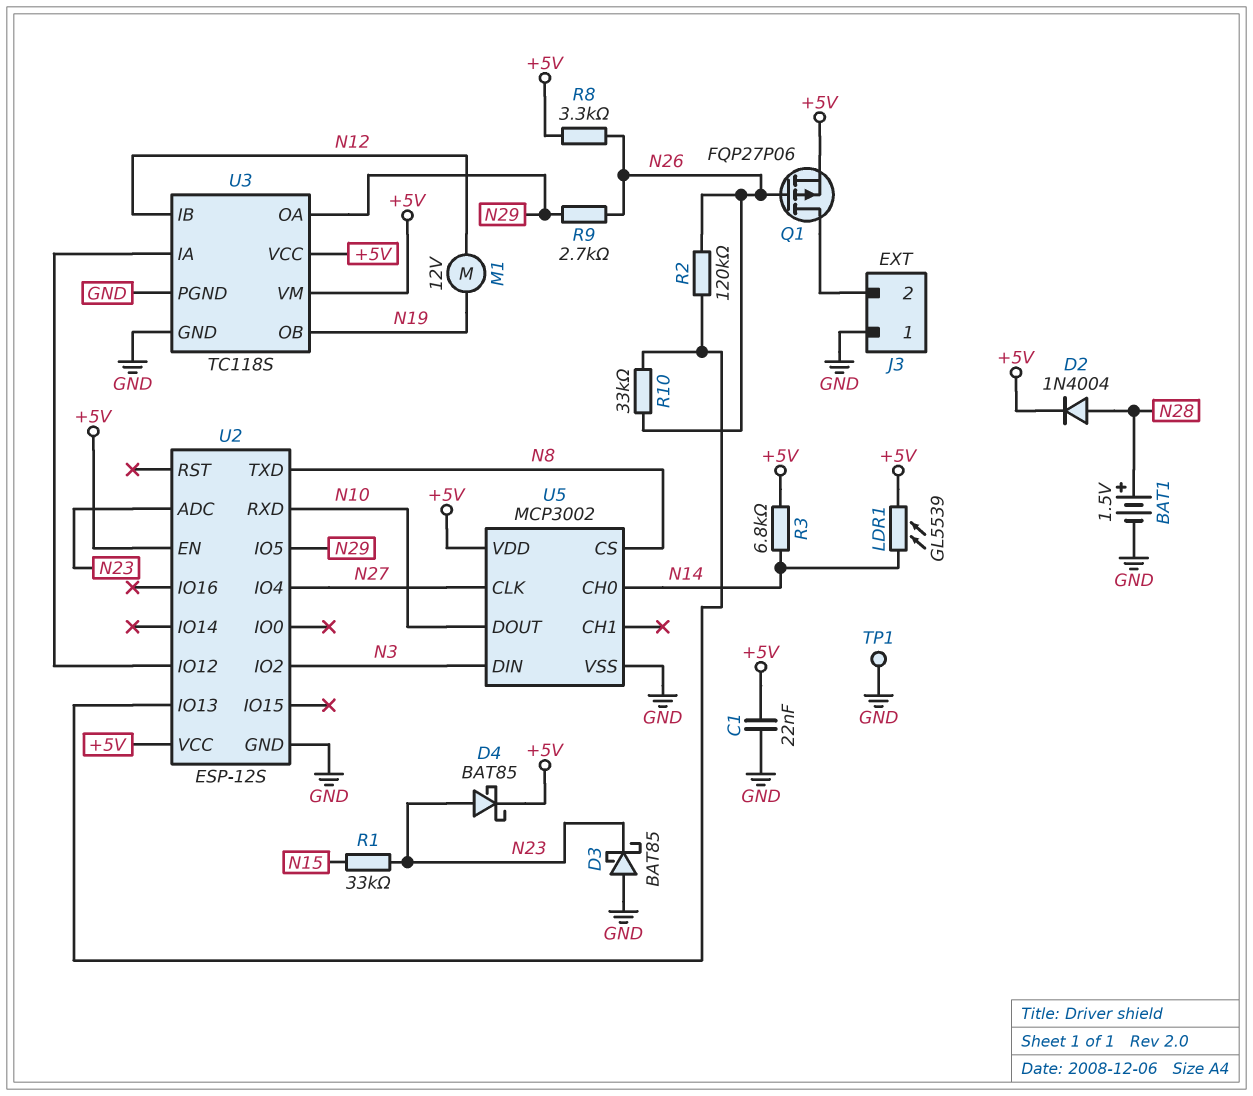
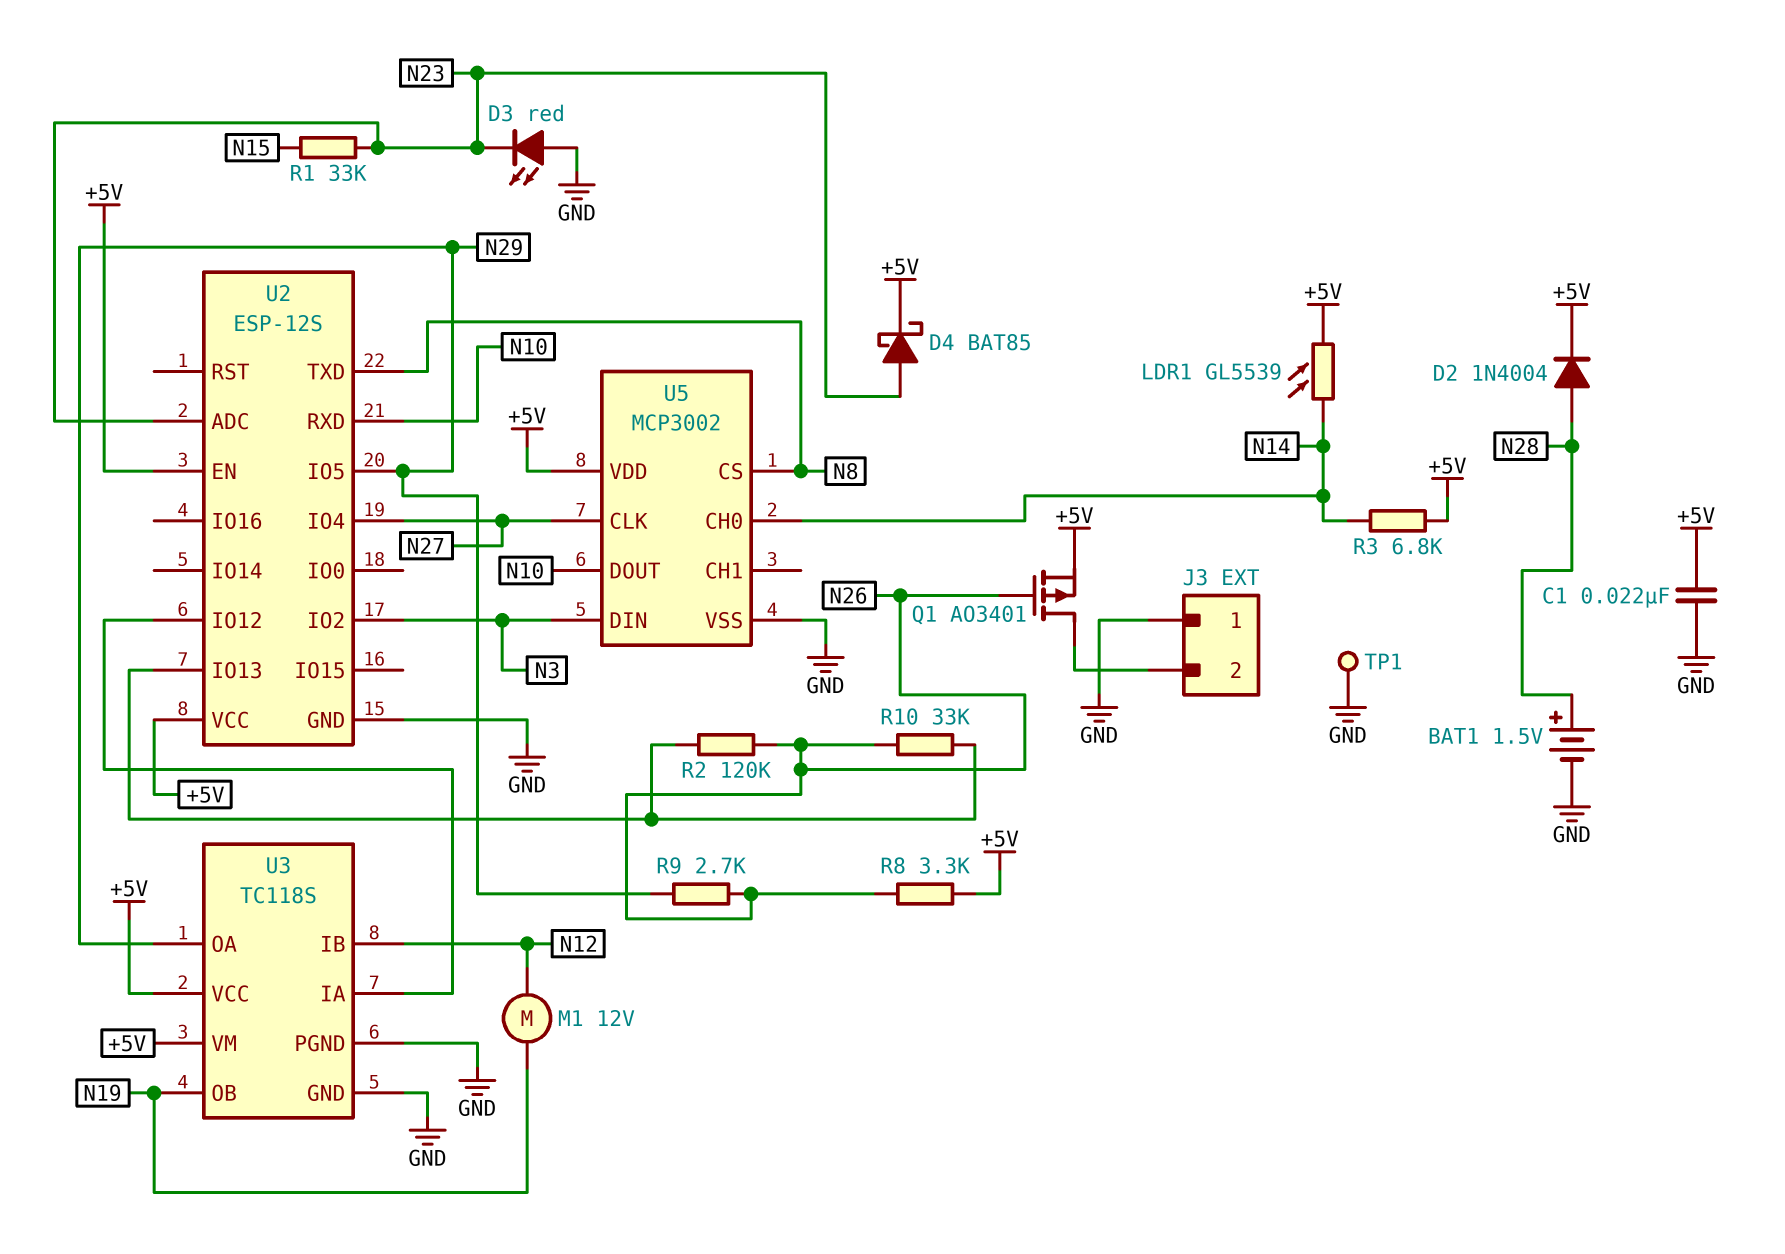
D3: schottky BAT85 (A GND, K N23) -> LED red (A GND, K N23)
Q1: PMOS FQP27P06 (G N26, D J3/2, S +5V) -> PMOS AO3401 (G N26, D J3/2, S +5V)

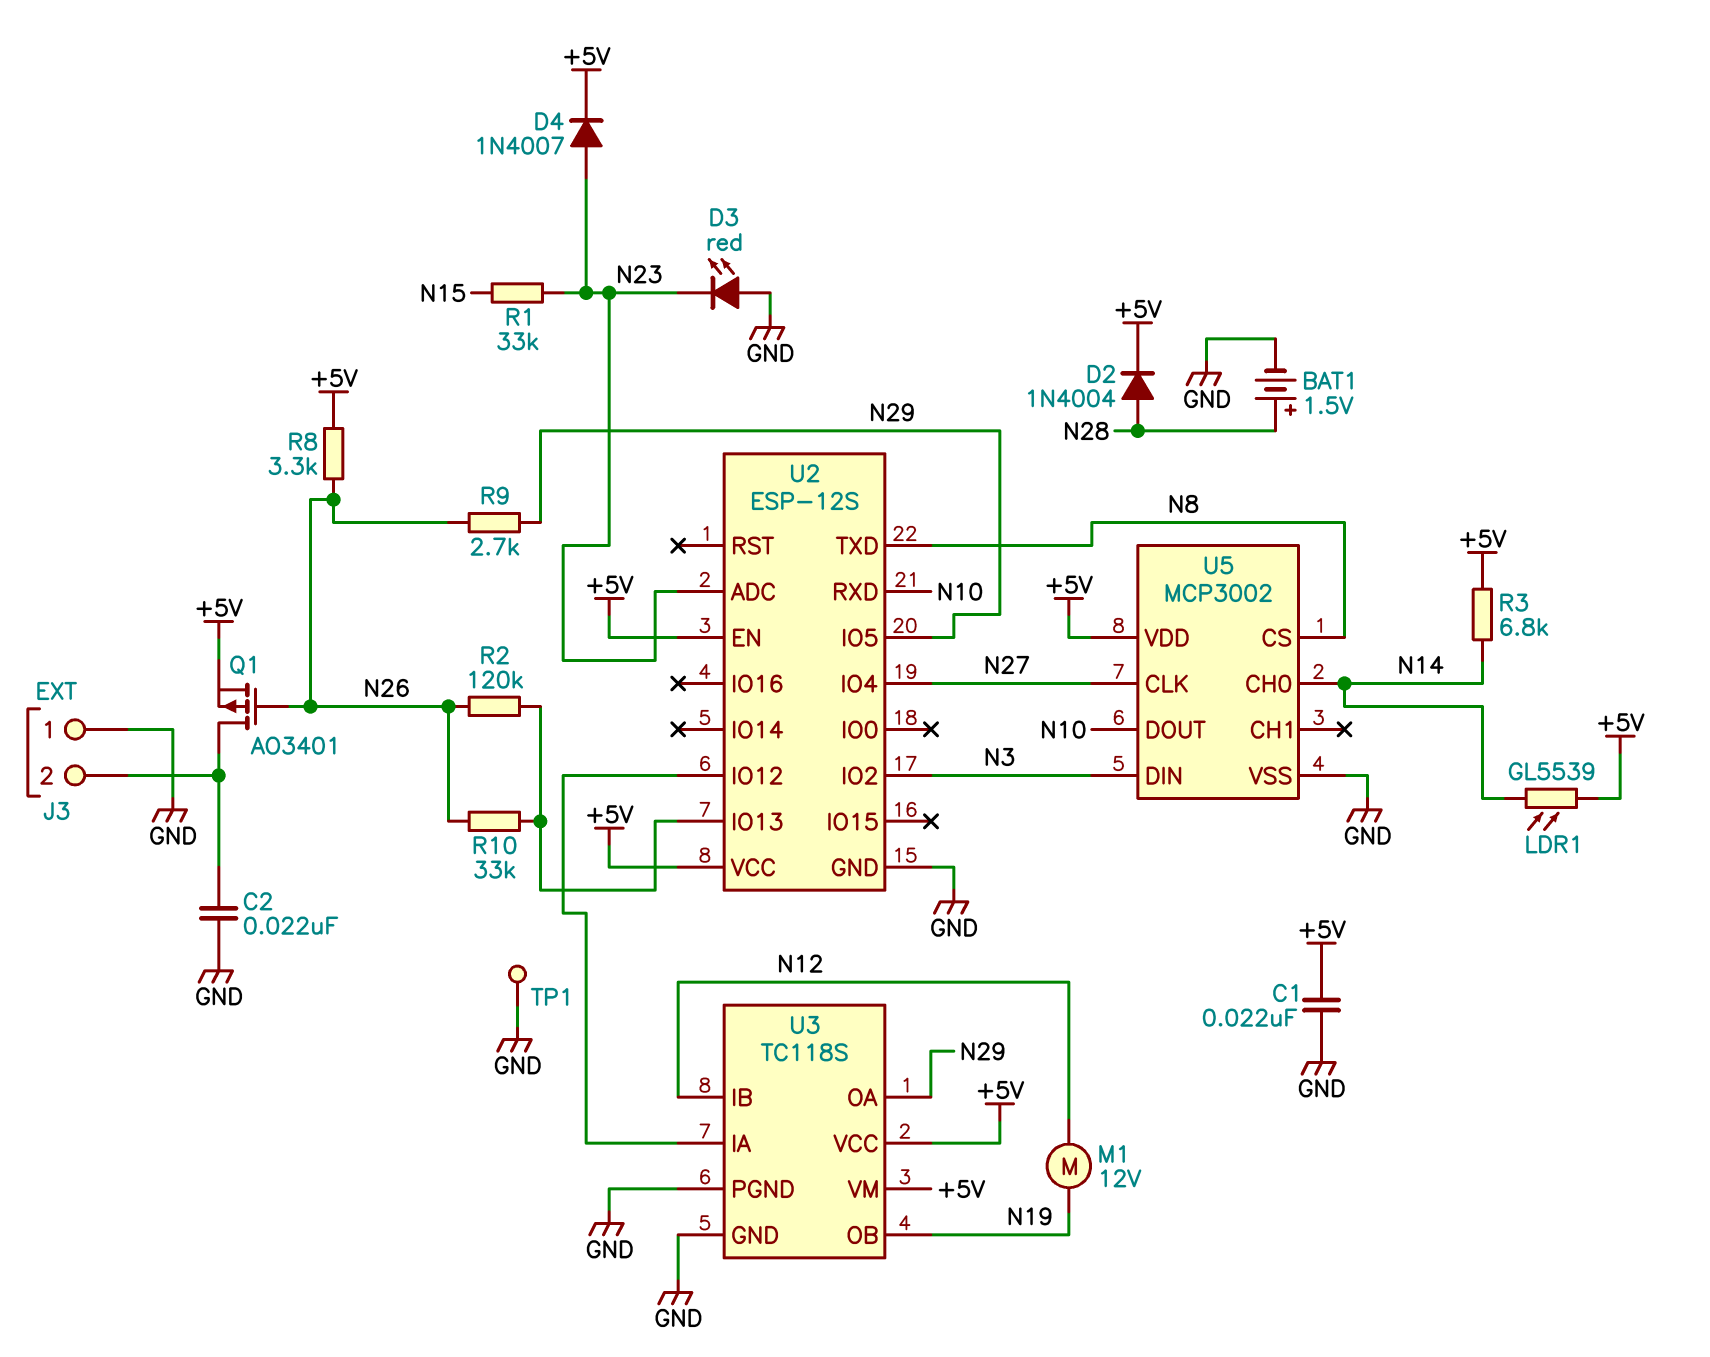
C2: none -> 22nF (GND, J3/2)
D4: schottky BAT85 (A N23, K +5V) -> diode 1N4007 (A N23, K +5V)

